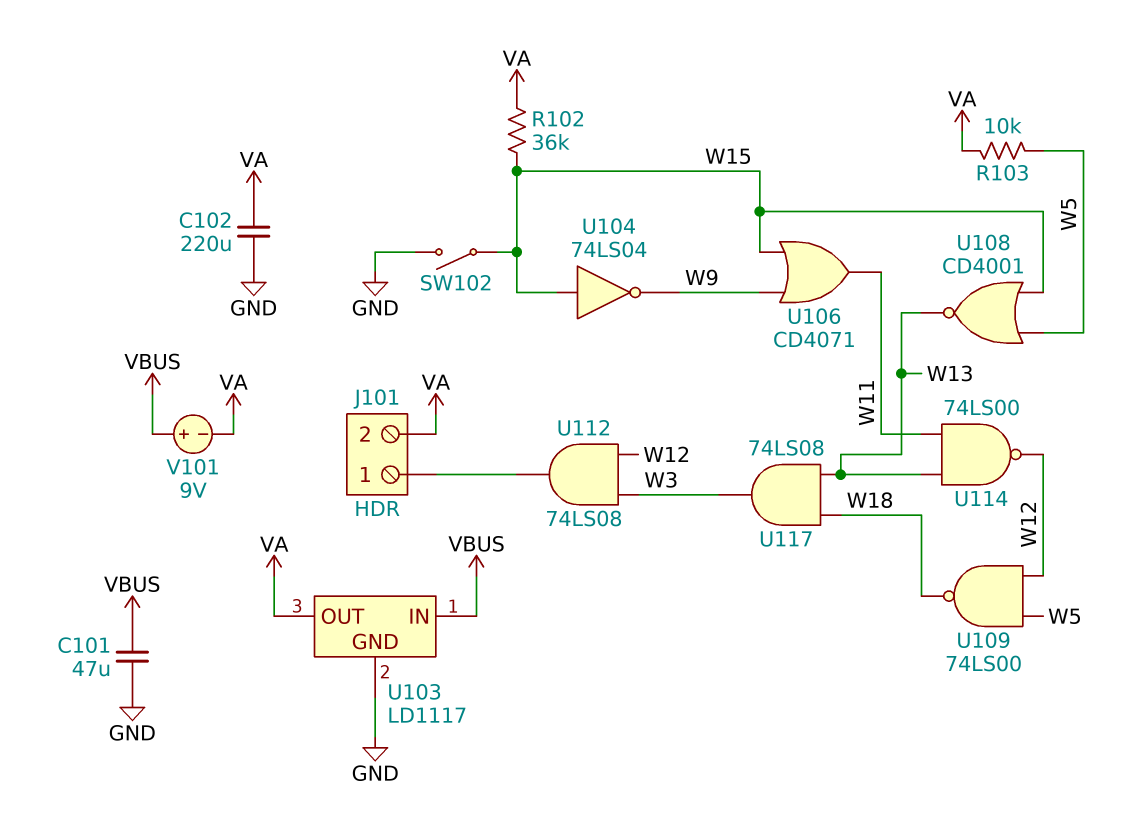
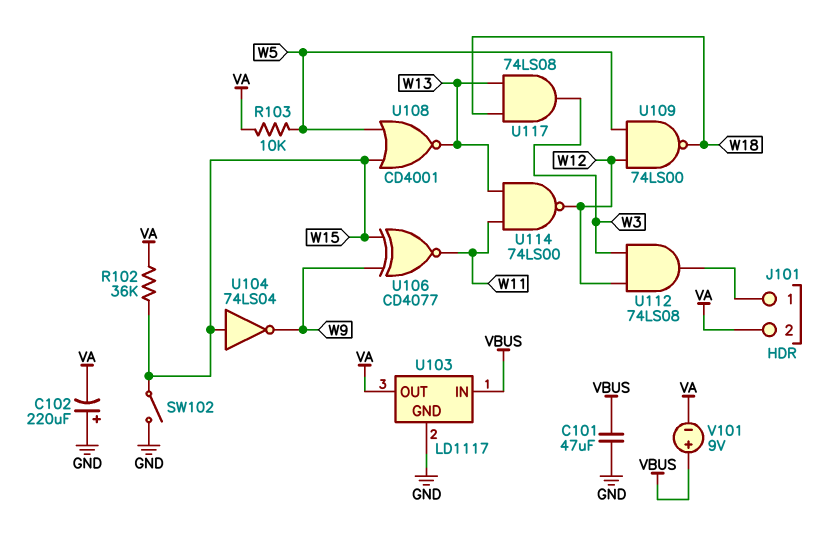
C102: 220uF (GND, VA) -> 220uF (plus GND, minus VA)
U106: OR CD4071 (in W9, in W15, out W11) -> XNOR CD4077 (in W9, in W15, out W11)

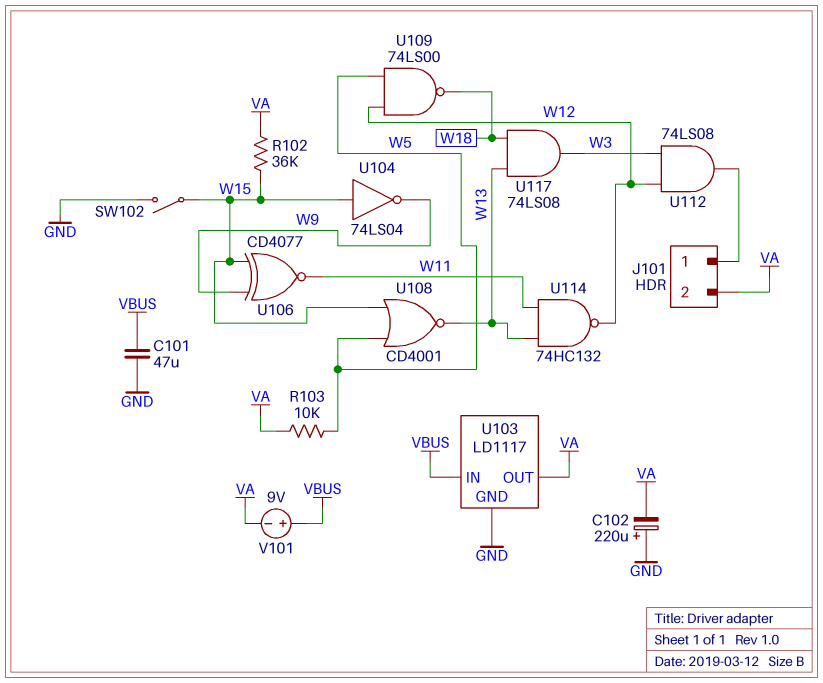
U114: NAND 74LS00 (in W11, in W13, out W12) -> NAND 74HC132 (in W11, in W13, out W12)

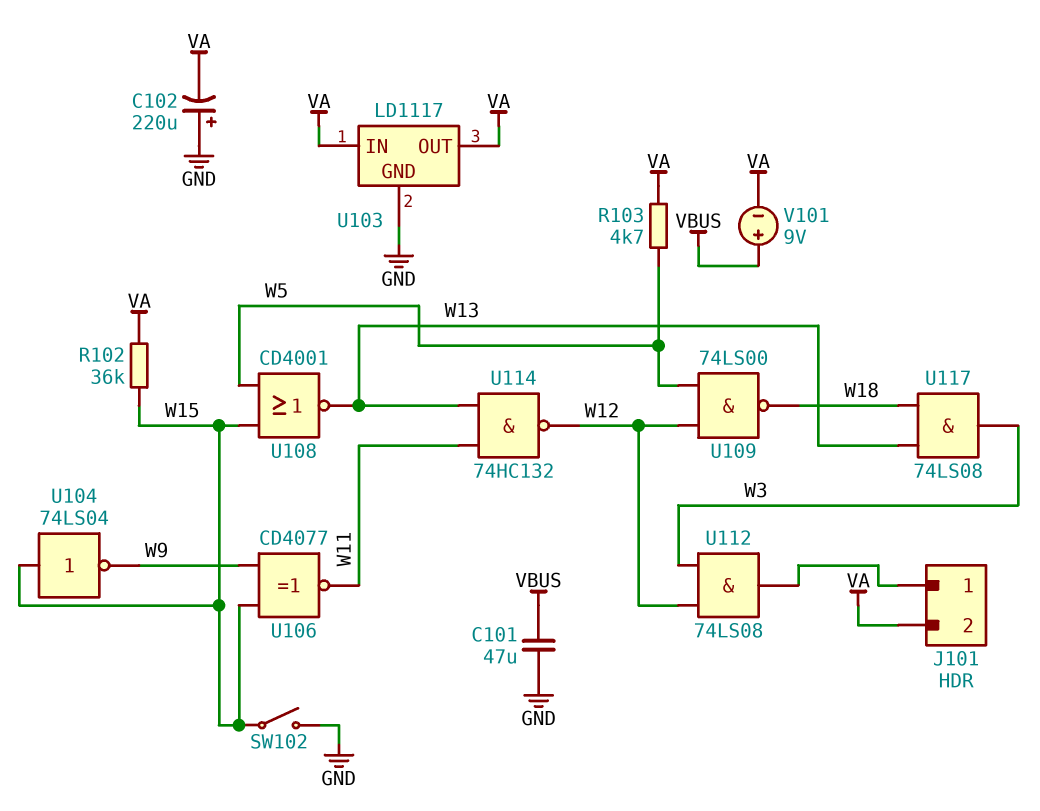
R103: 10k (VA, W5) -> 4.7k (VA, W5)
U103 pin IN: VBUS -> VA

